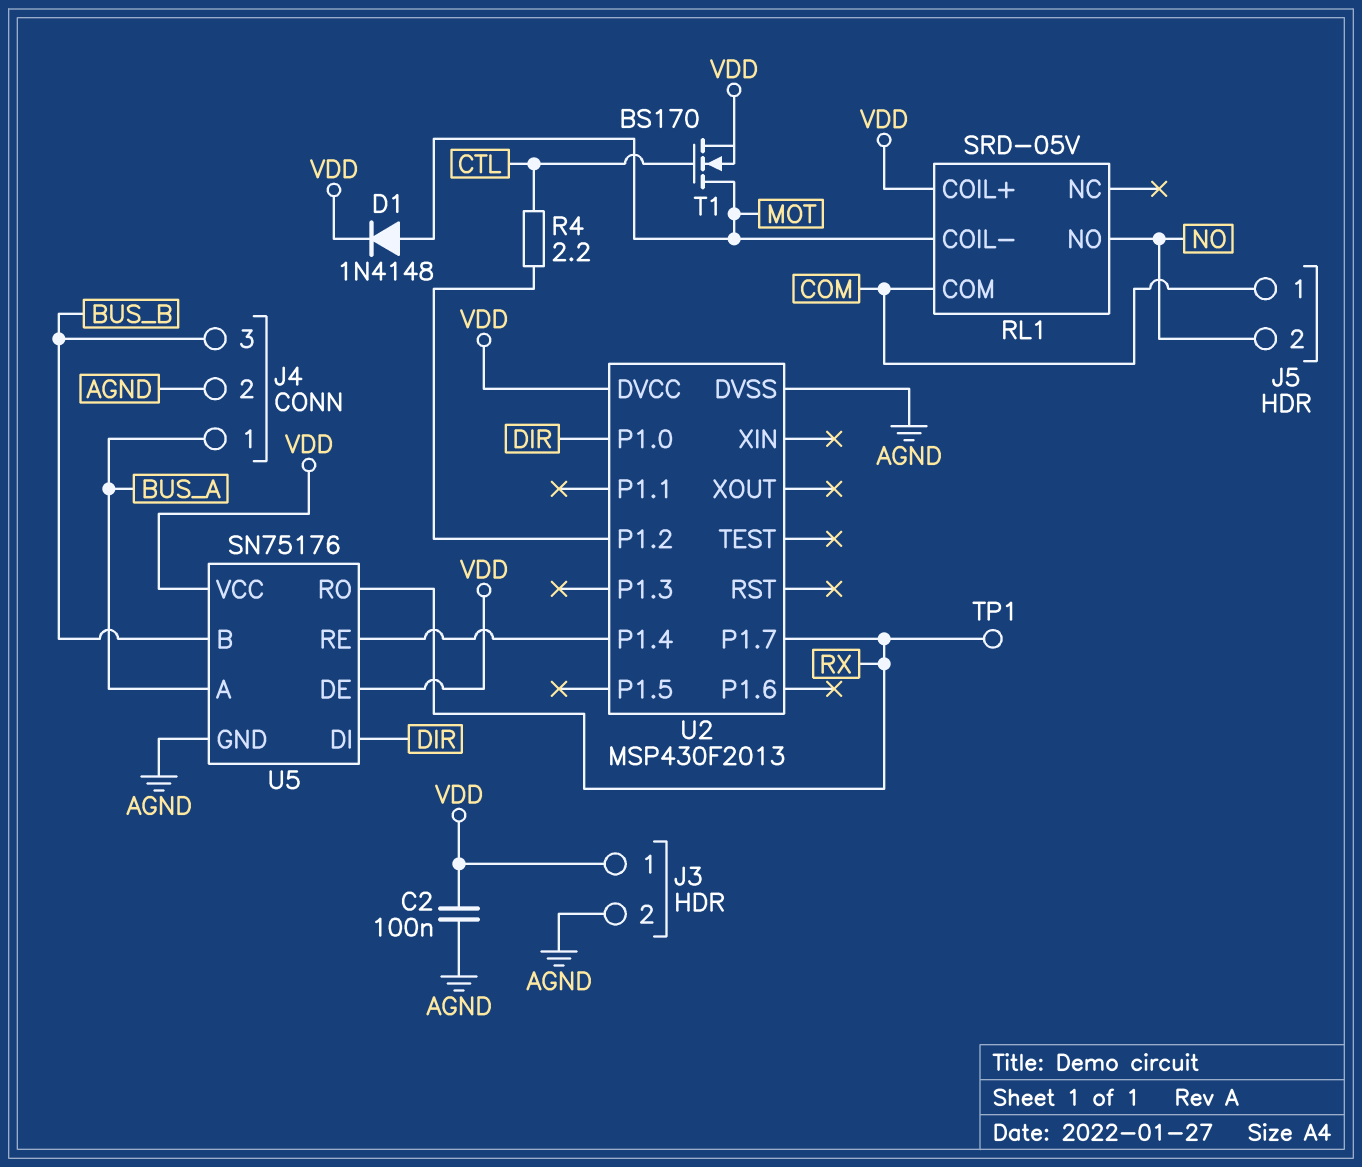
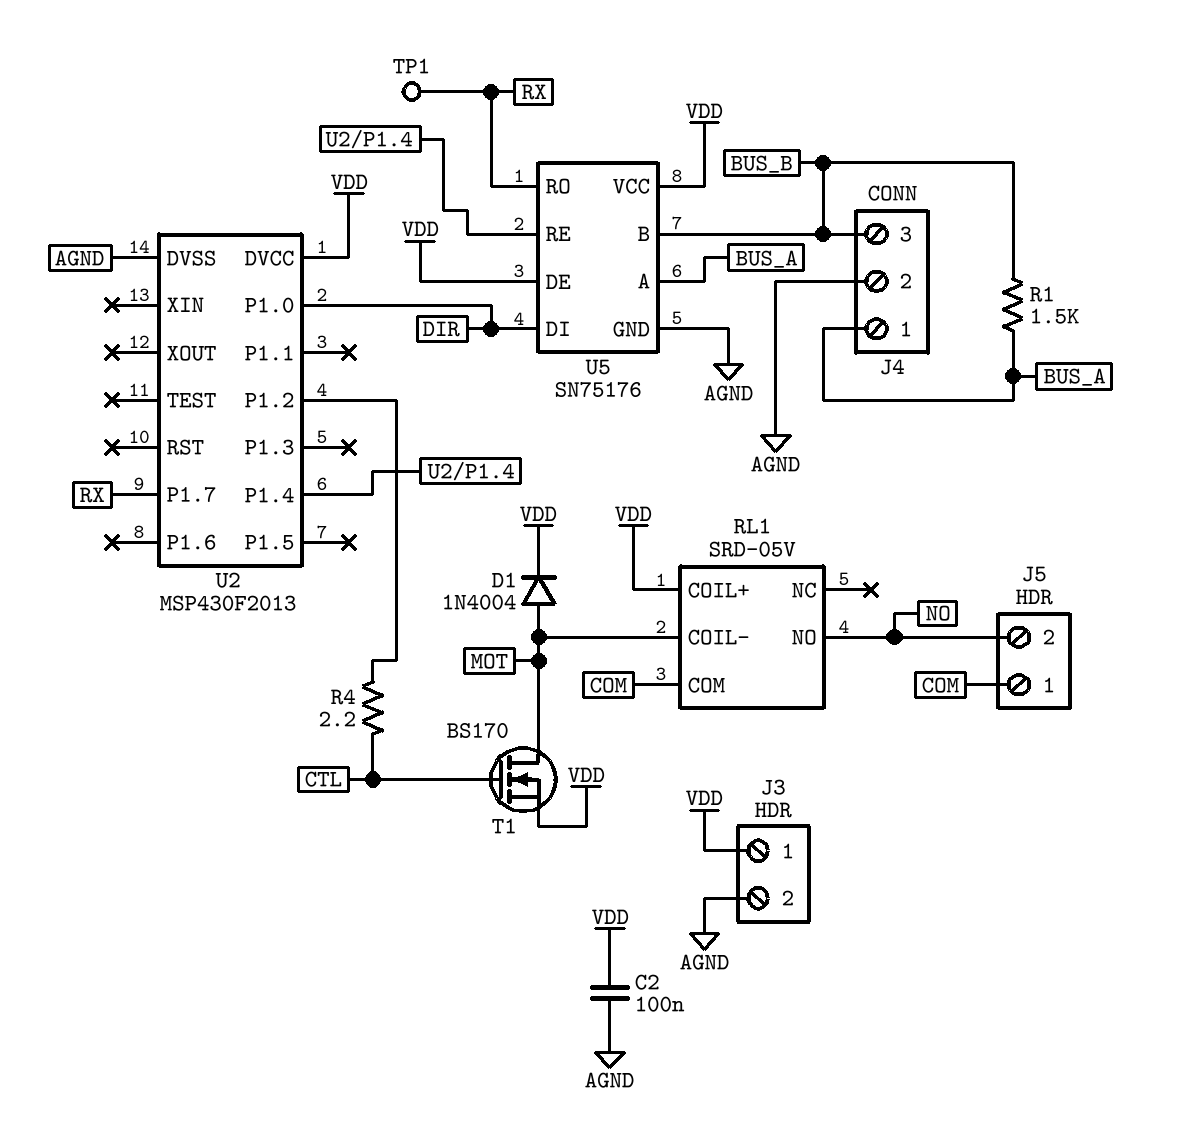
D1: diode 1N4148 (A MOT, K VDD) -> diode 1N4004 (A MOT, K VDD)
R1: none -> 1.5k (BUS_A, BUS_B)

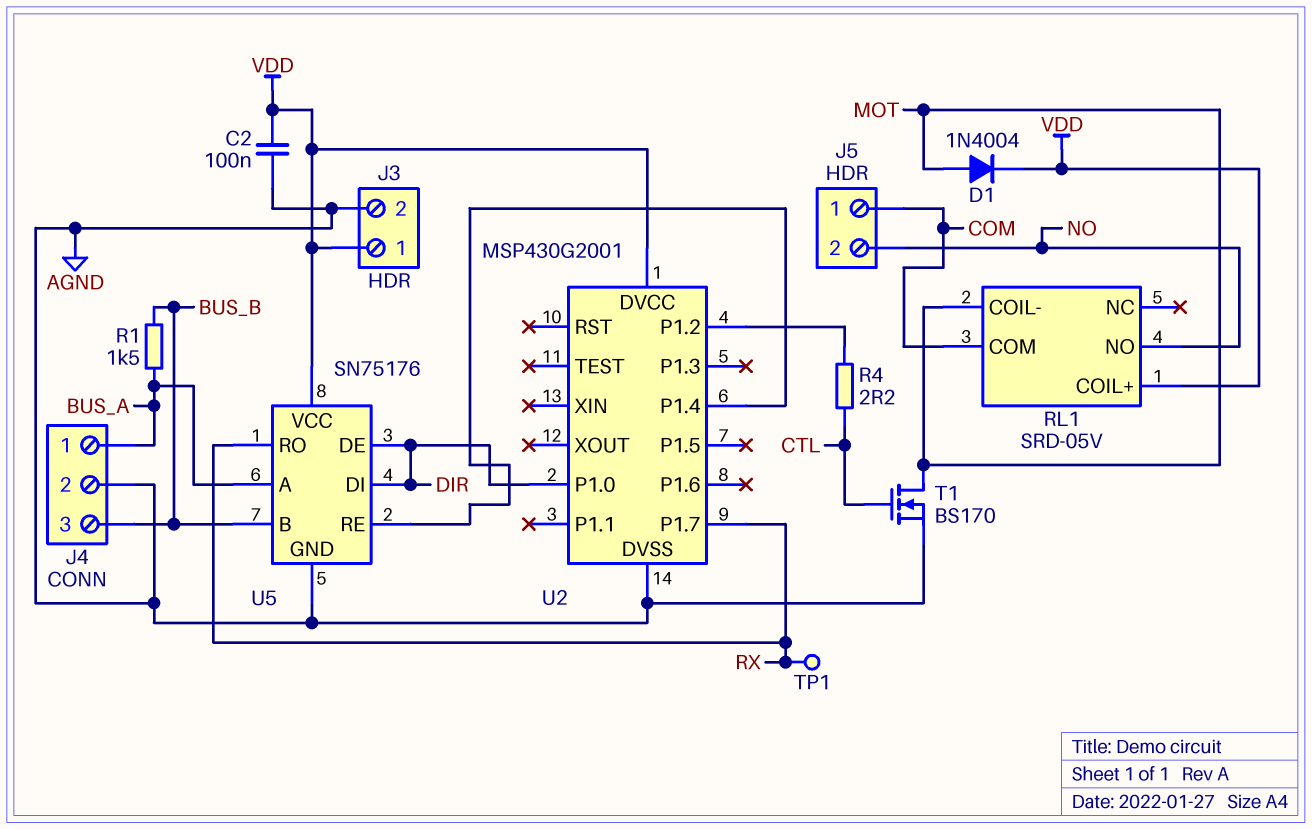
T1: NMOS BS170 (G CTL, D MOT, S VDD) -> NMOS BS170 (G CTL, D MOT, S AGND)
U2: MSP430F2013 -> MSP430G2001
U5 pin DE: VDD -> DIR

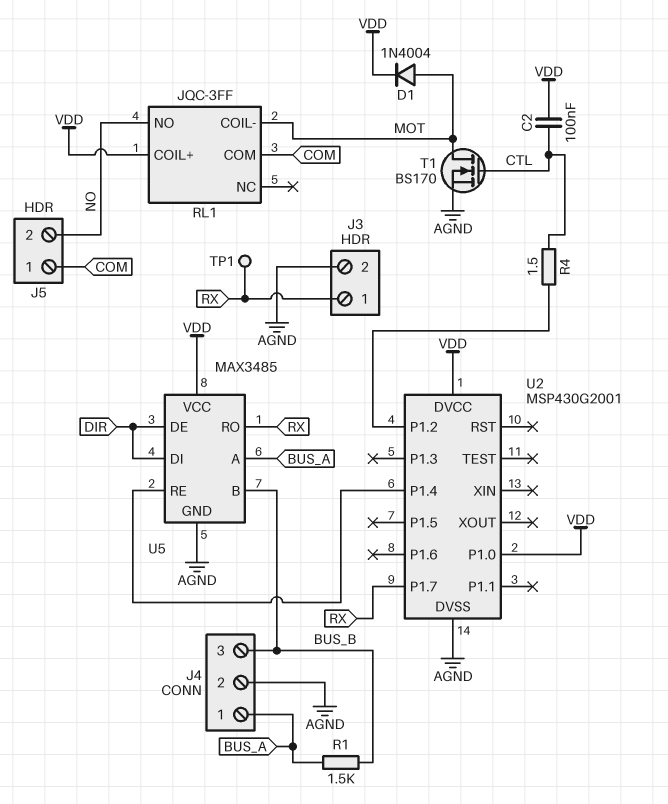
C2: 100nF (AGND, VDD) -> 100nF (CTL, VDD)
J3 pin 1: VDD -> RX
R4: 2.2 (CTL, U2/P1.2) -> 1.5 (CTL, U2/P1.2)
RL1: SRD-05V -> JQC-3FF
U2 pin P1.0: DIR -> VDD
U5: SN75176 -> MAX3485

